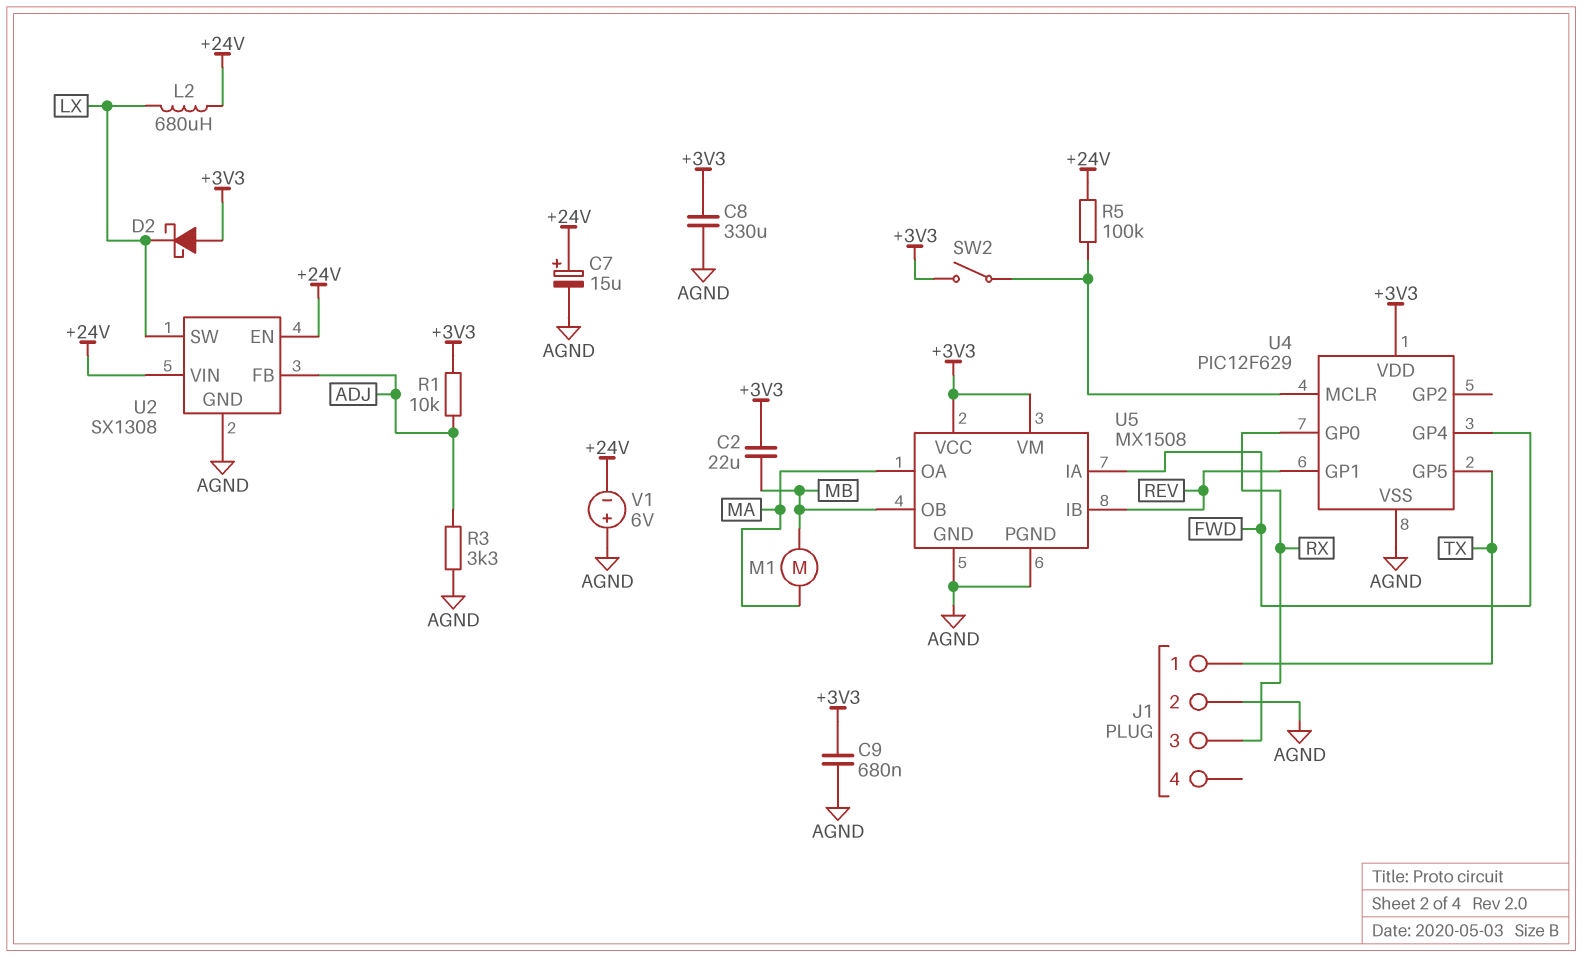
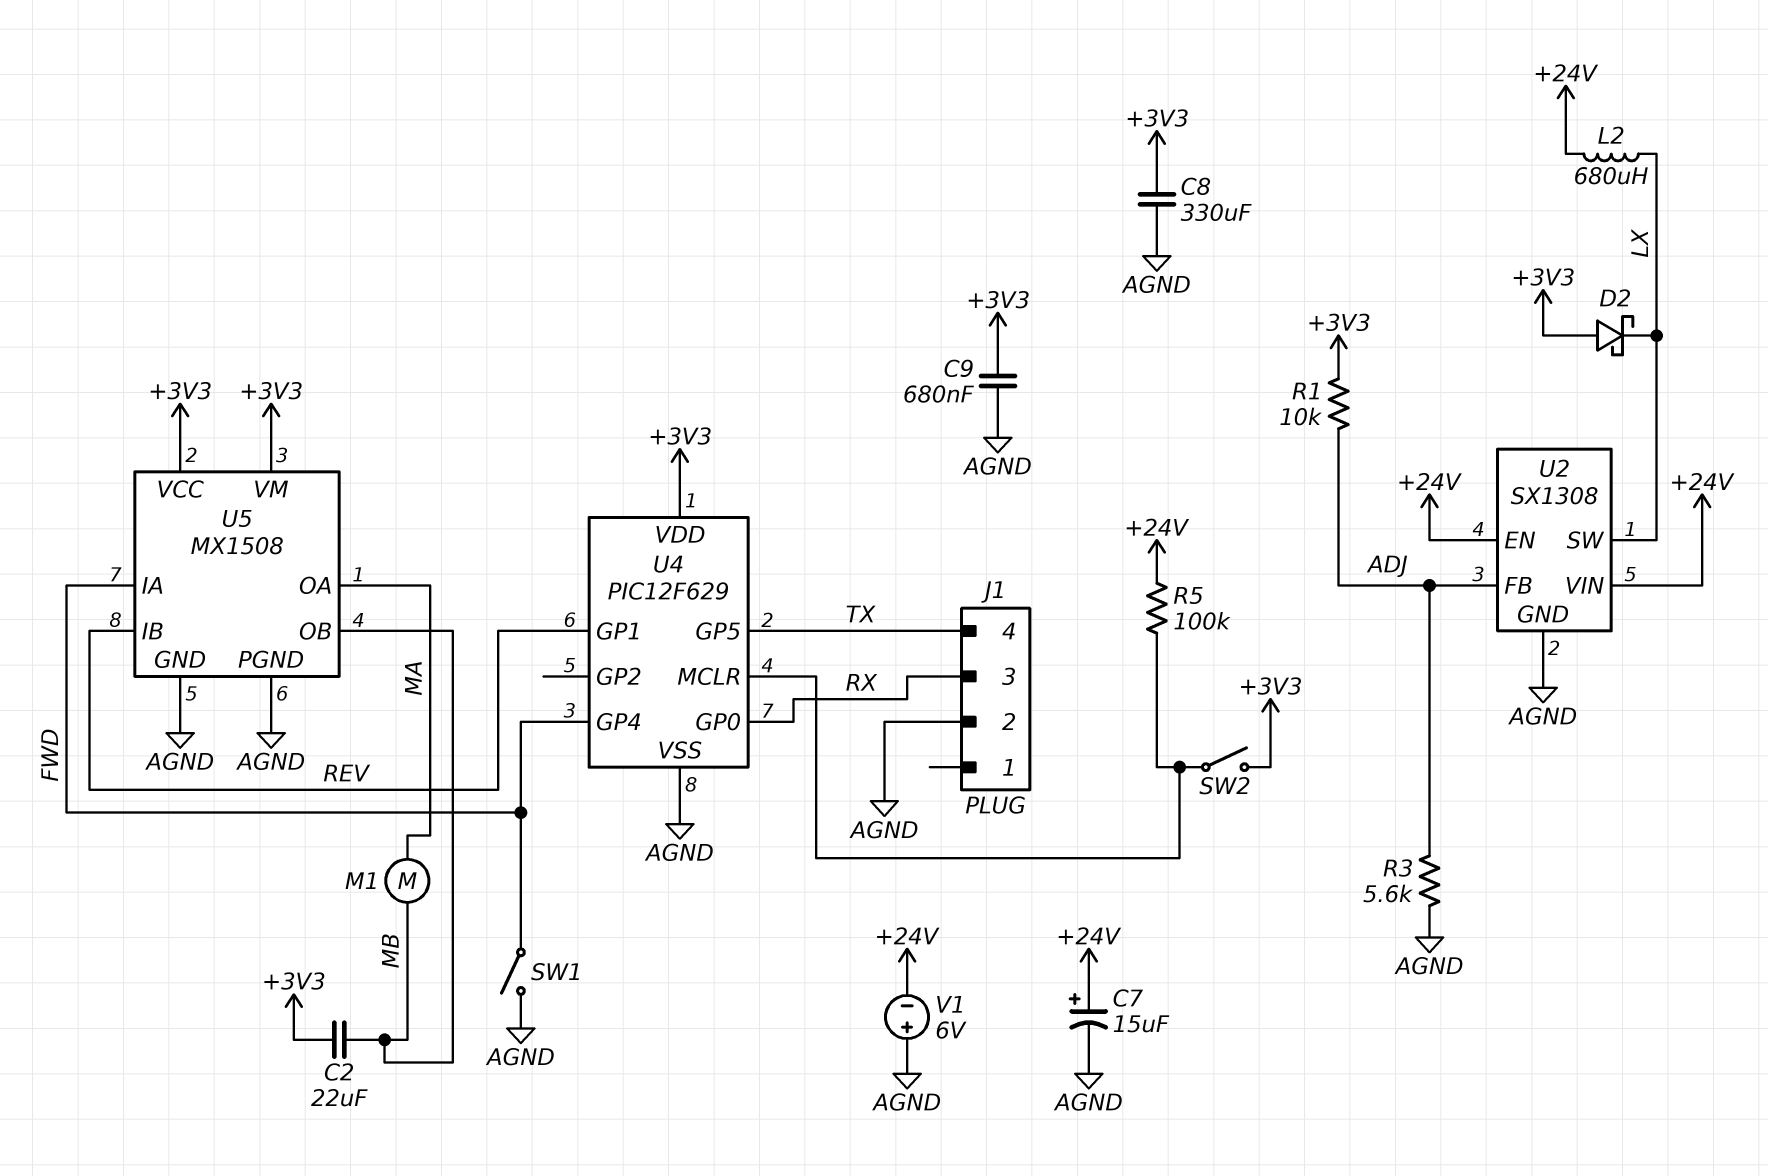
J1 pin 1: TX -> none
J1 pin 4: none -> TX
R3: 3.3k (ADJ, AGND) -> 5.6k (ADJ, AGND)
SW1: none -> switch (AGND, FWD)

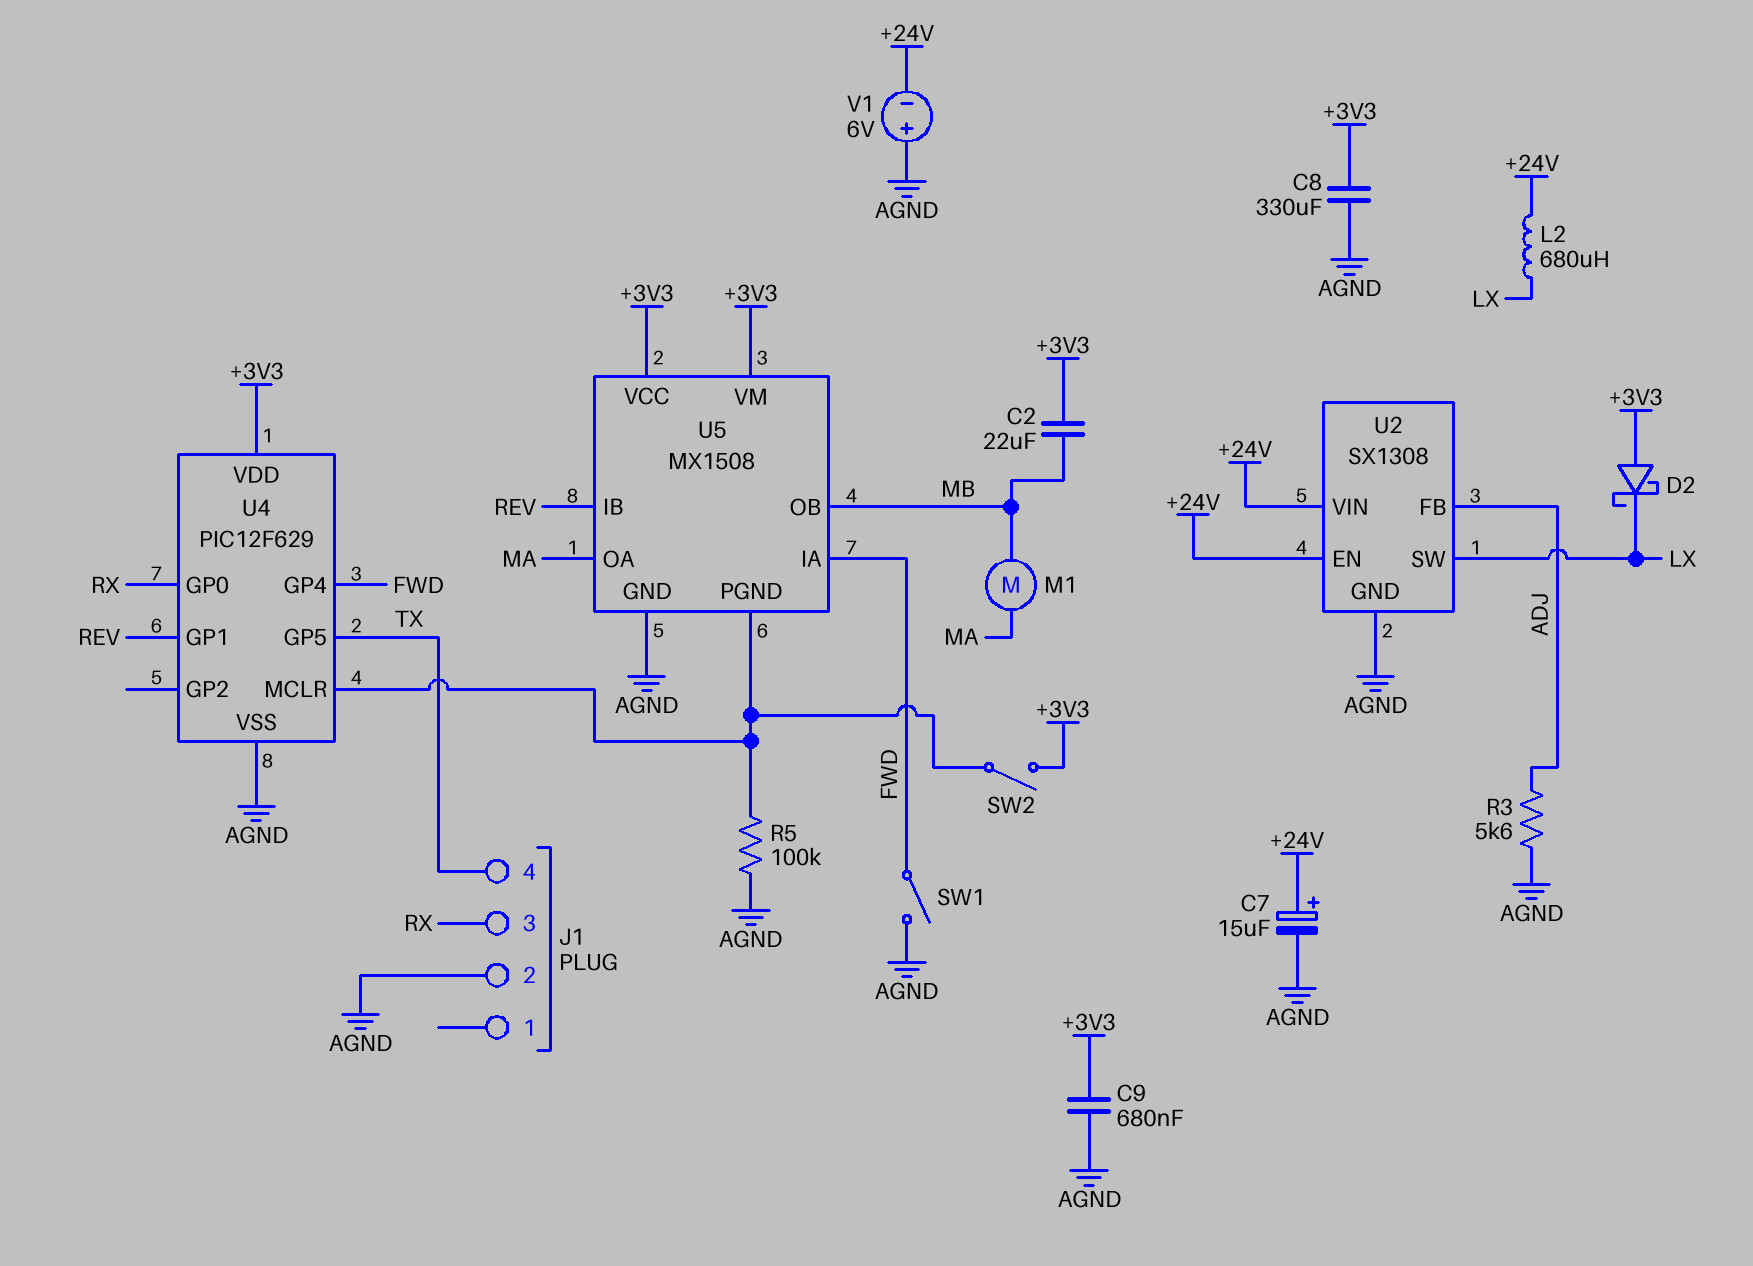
R1: 10k (+3V3, ADJ) -> none
R5: 100k (+24V, U4/MCLR) -> 100k (AGND, U4/MCLR)
U5 pin PGND: AGND -> U4/MCLR

